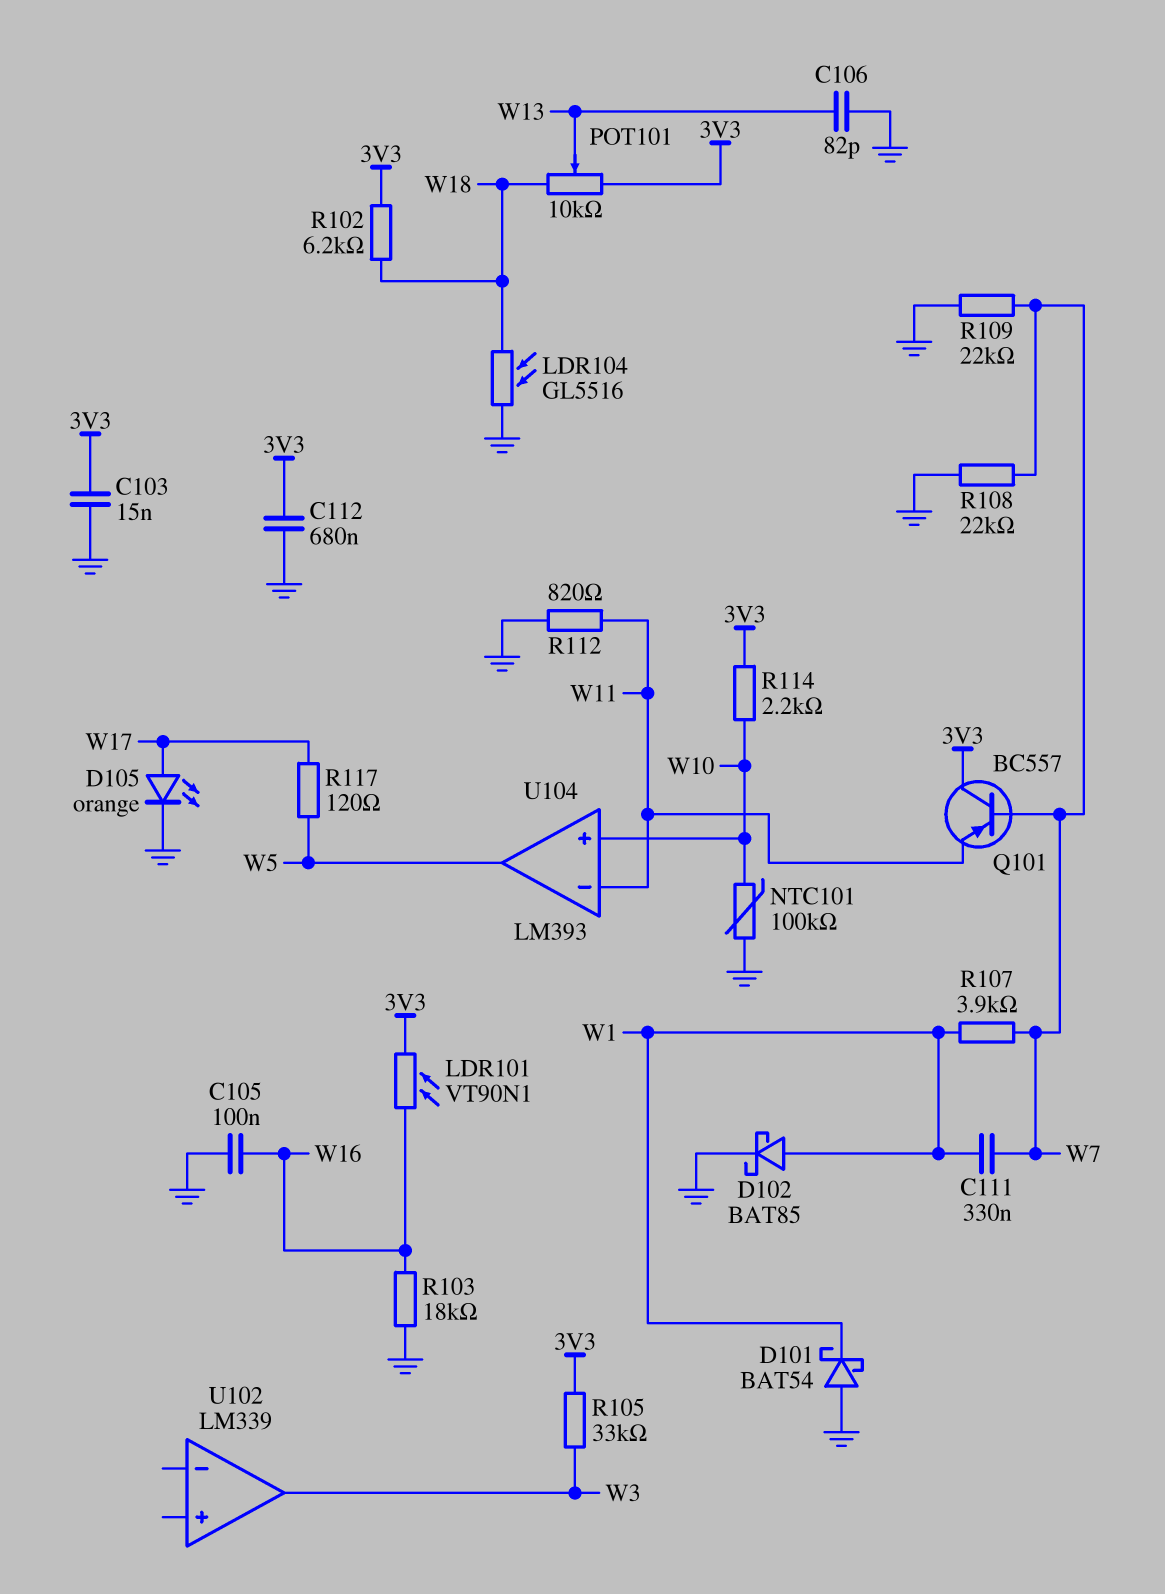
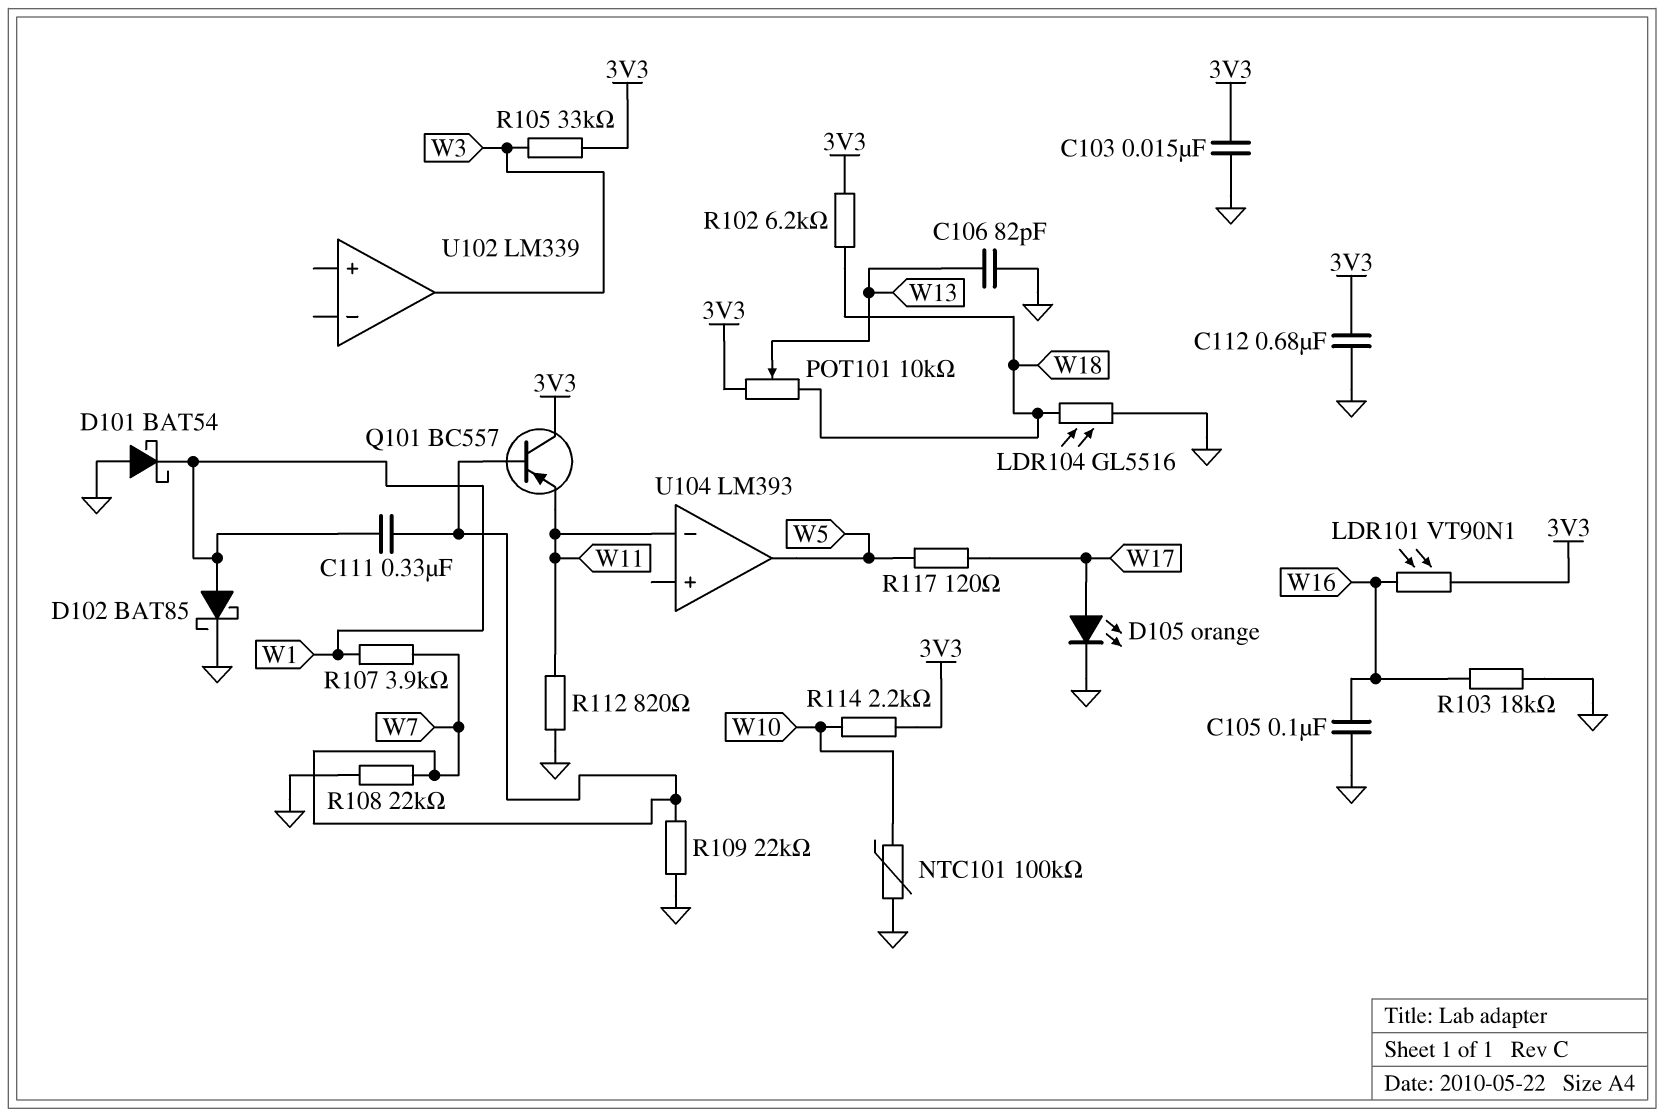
U104 pin in+: W10 -> none

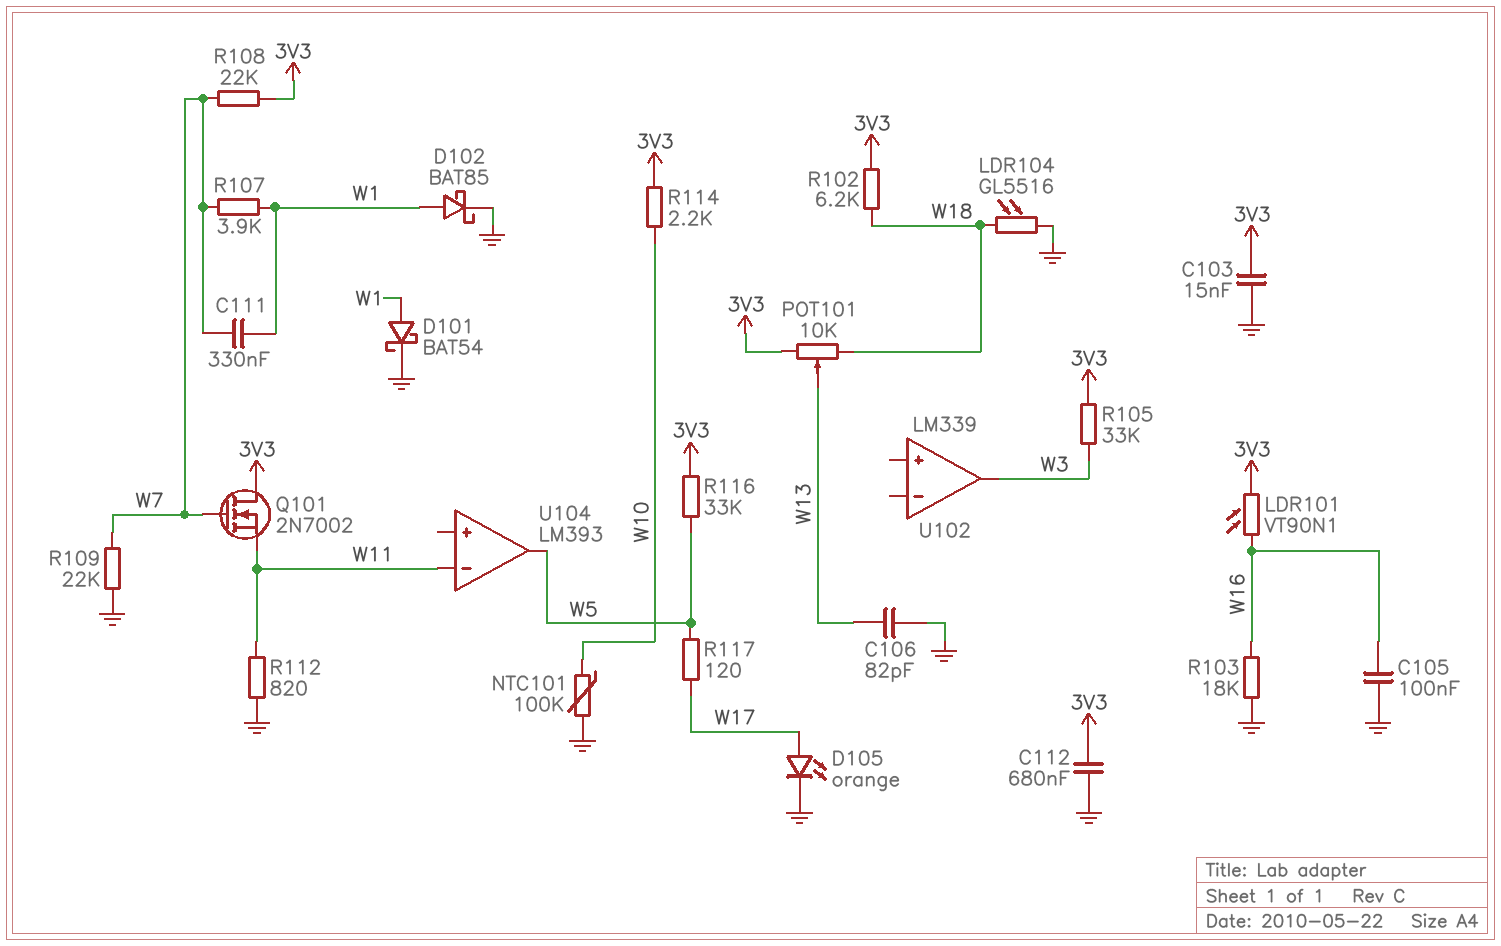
D101: schottky BAT54 (A GND, K W1) -> schottky BAT54 (A W1, K GND)
Q101: PNP BC557 (B W7, C 3V3, E W11) -> NMOS 2N7002 (G W7, D 3V3, S W11)
R108: 22k (GND, W7) -> 22k (3V3, W7)
R116: none -> 33k (3V3, W5)

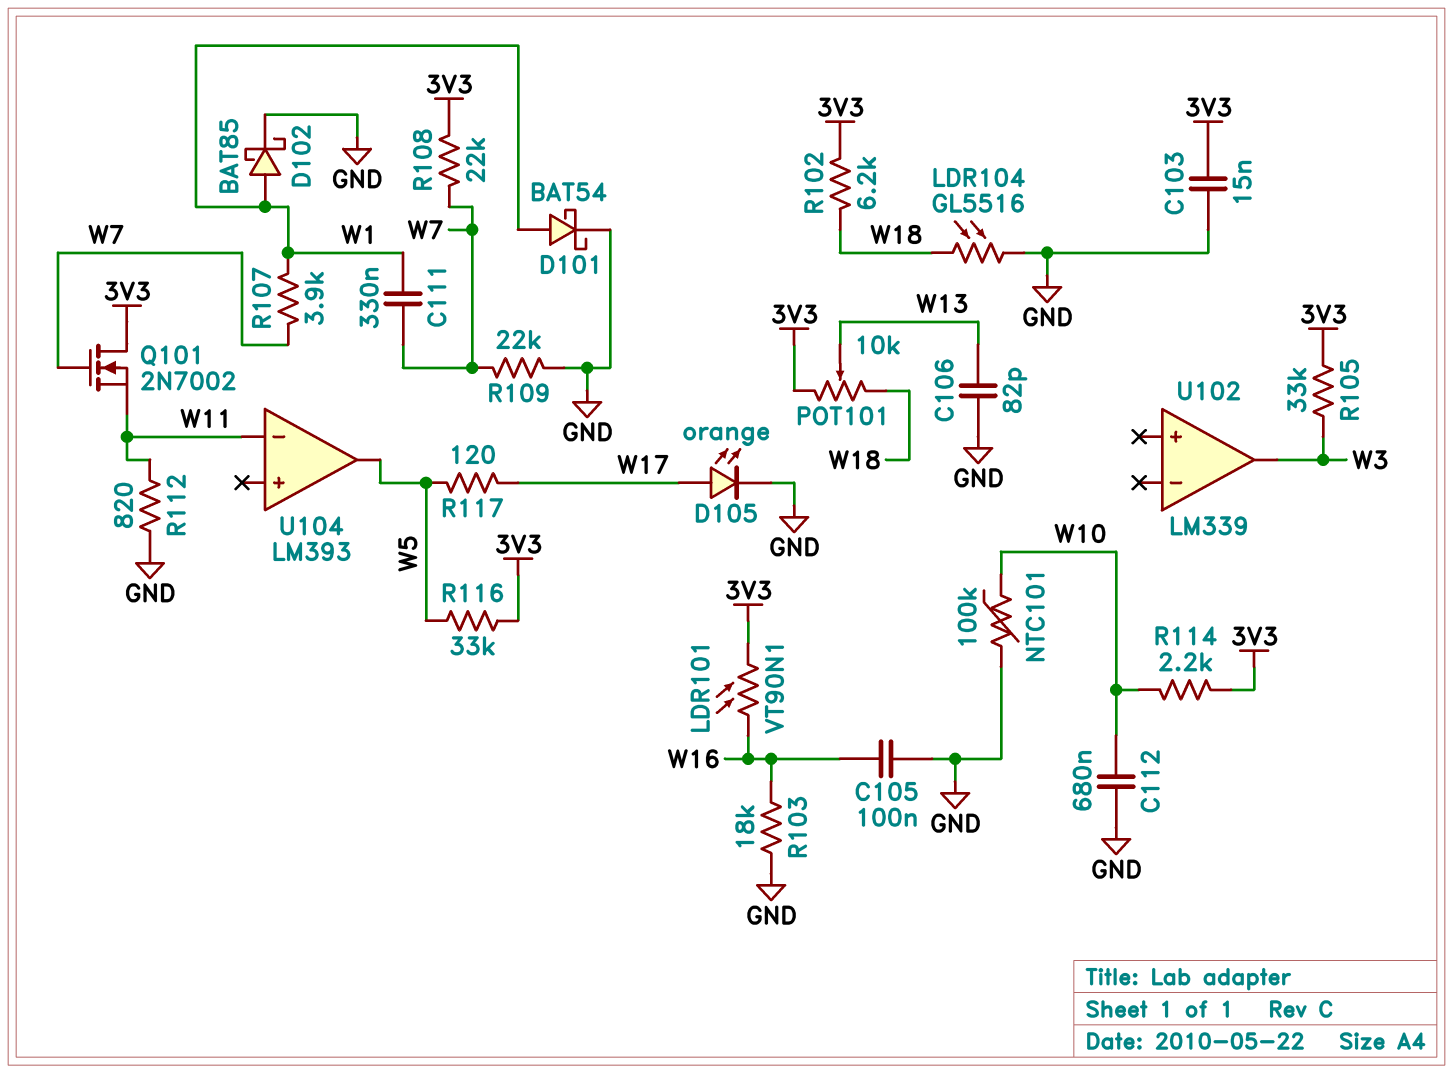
C112: 680nF (3V3, GND) -> 680nF (GND, W10)

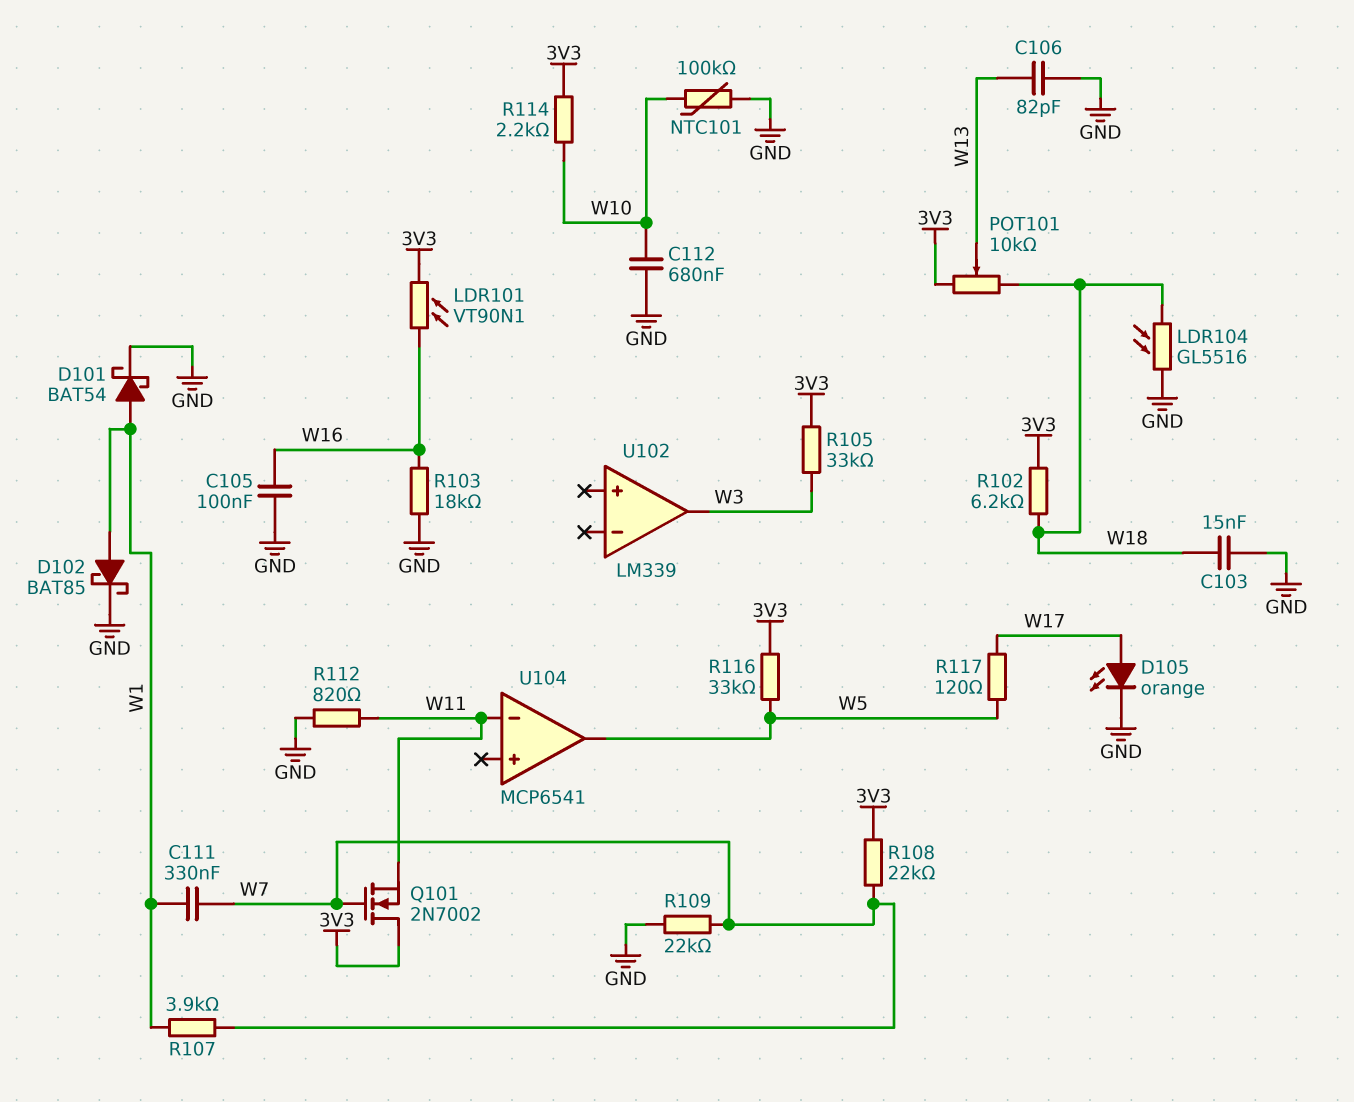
C103: 15nF (3V3, GND) -> 15nF (GND, W18)
U104: LM393 -> MCP6541

